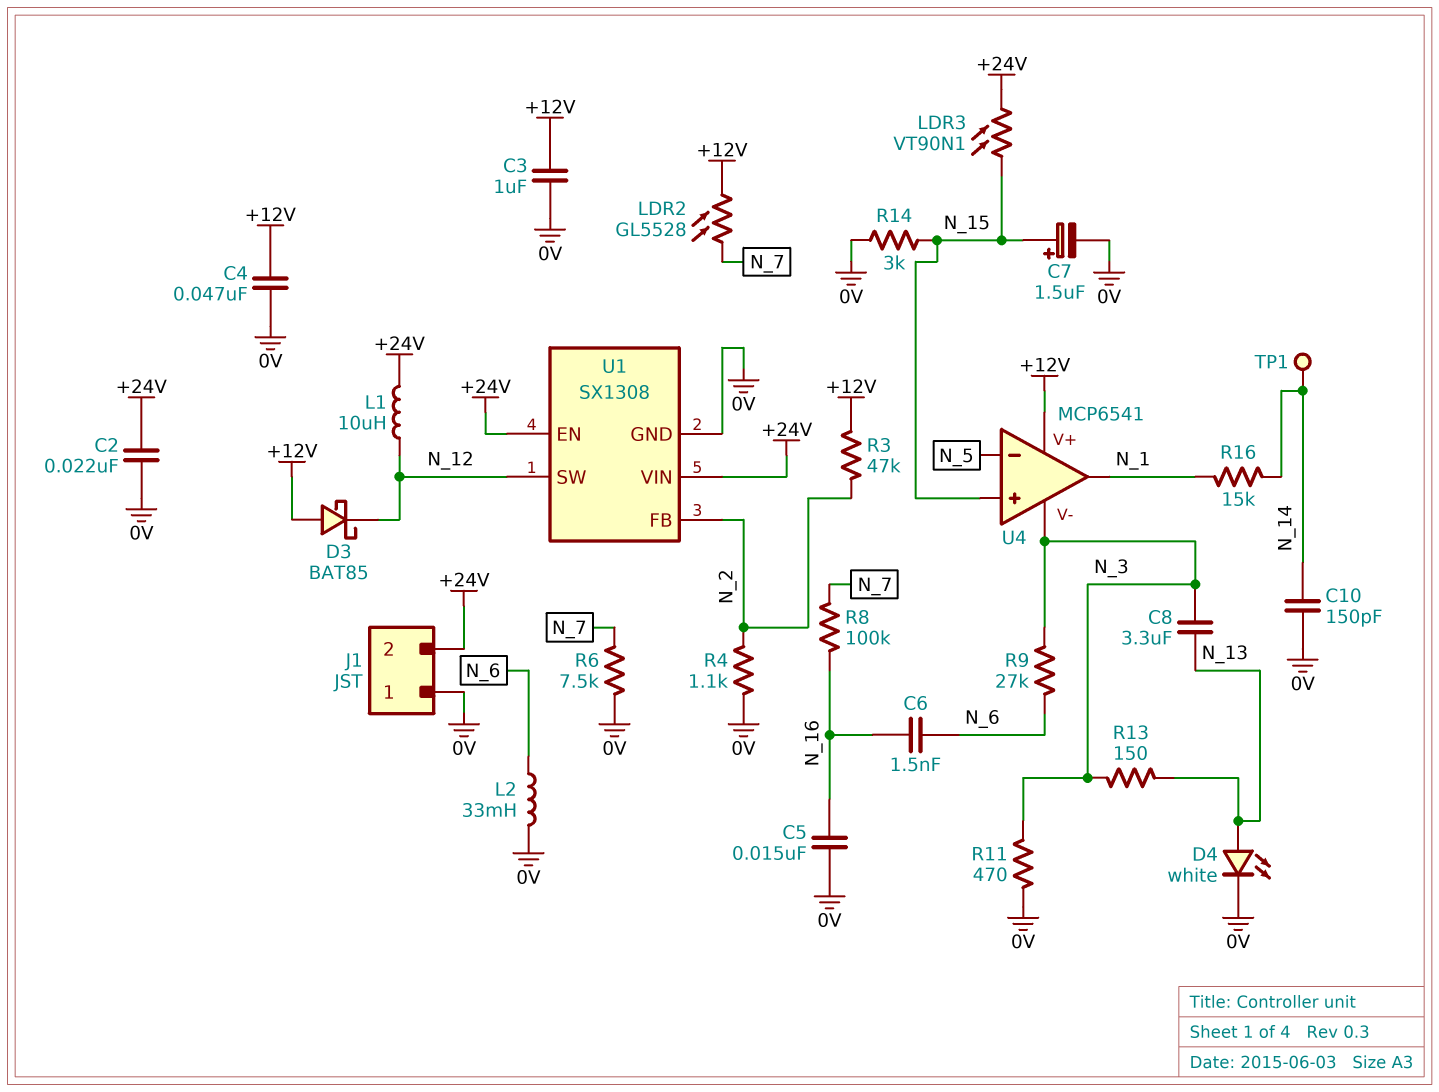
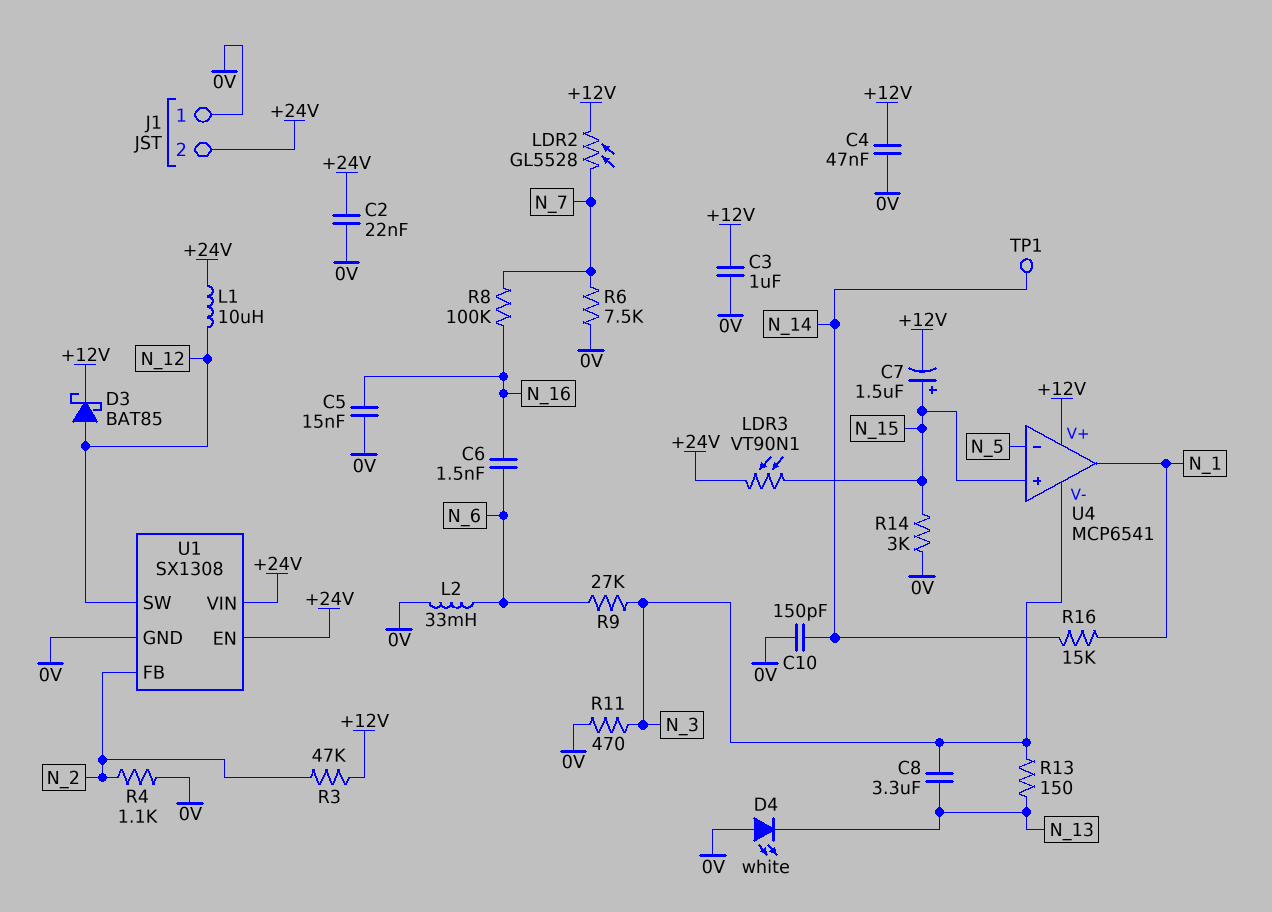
C7: 1.5uF (plus N_15, minus 0V) -> 1.5uF (plus N_15, minus +12V)
D3: schottky BAT85 (A +12V, K N_12) -> schottky BAT85 (A N_12, K +12V)
D4: LED white (A N_13, K 0V) -> LED white (A 0V, K N_13)

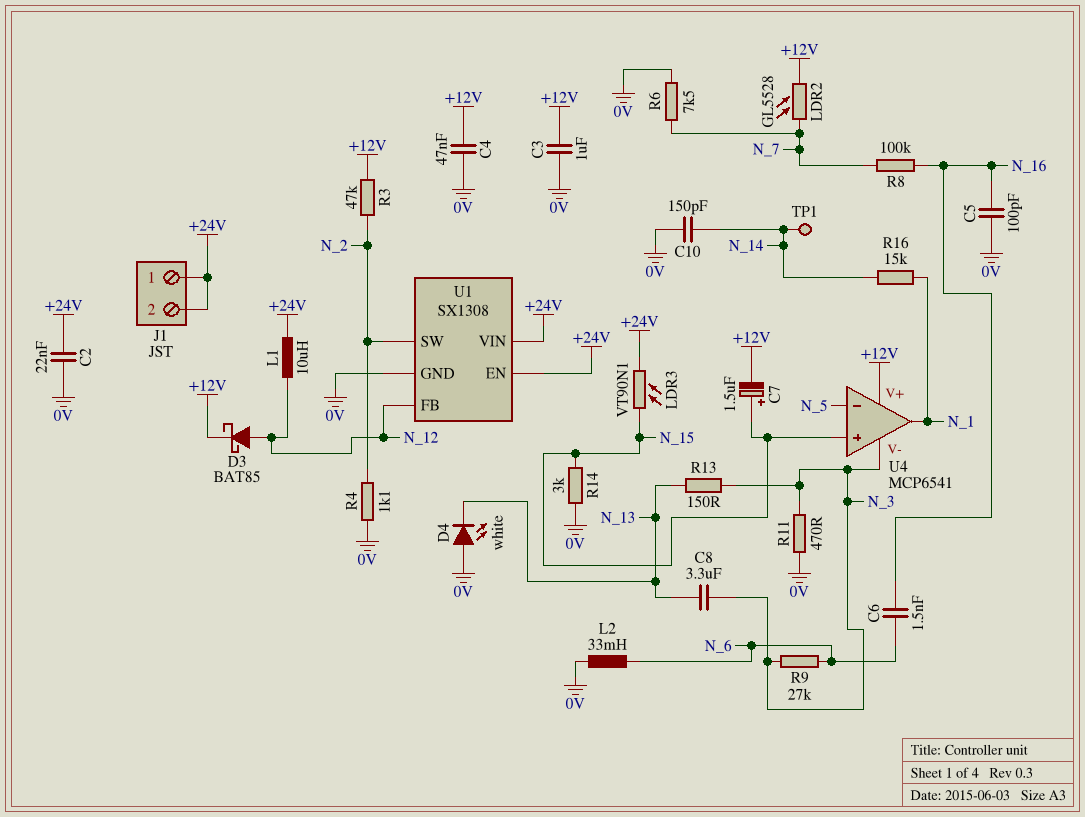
C5: 15nF (0V, N_16) -> 100pF (0V, N_16)
J1 pin 1: 0V -> +24V
U1 pin FB: N_2 -> N_12
U1 pin SW: N_12 -> N_2

